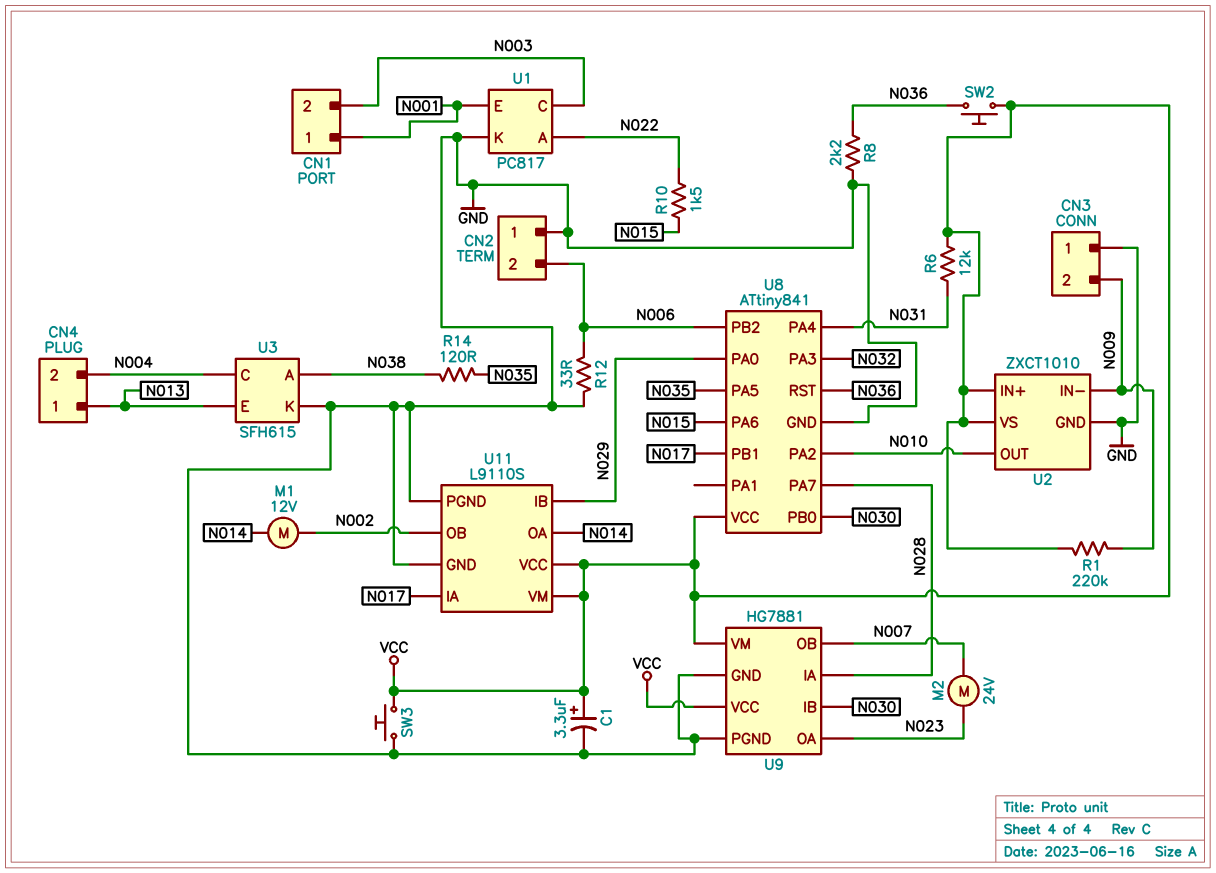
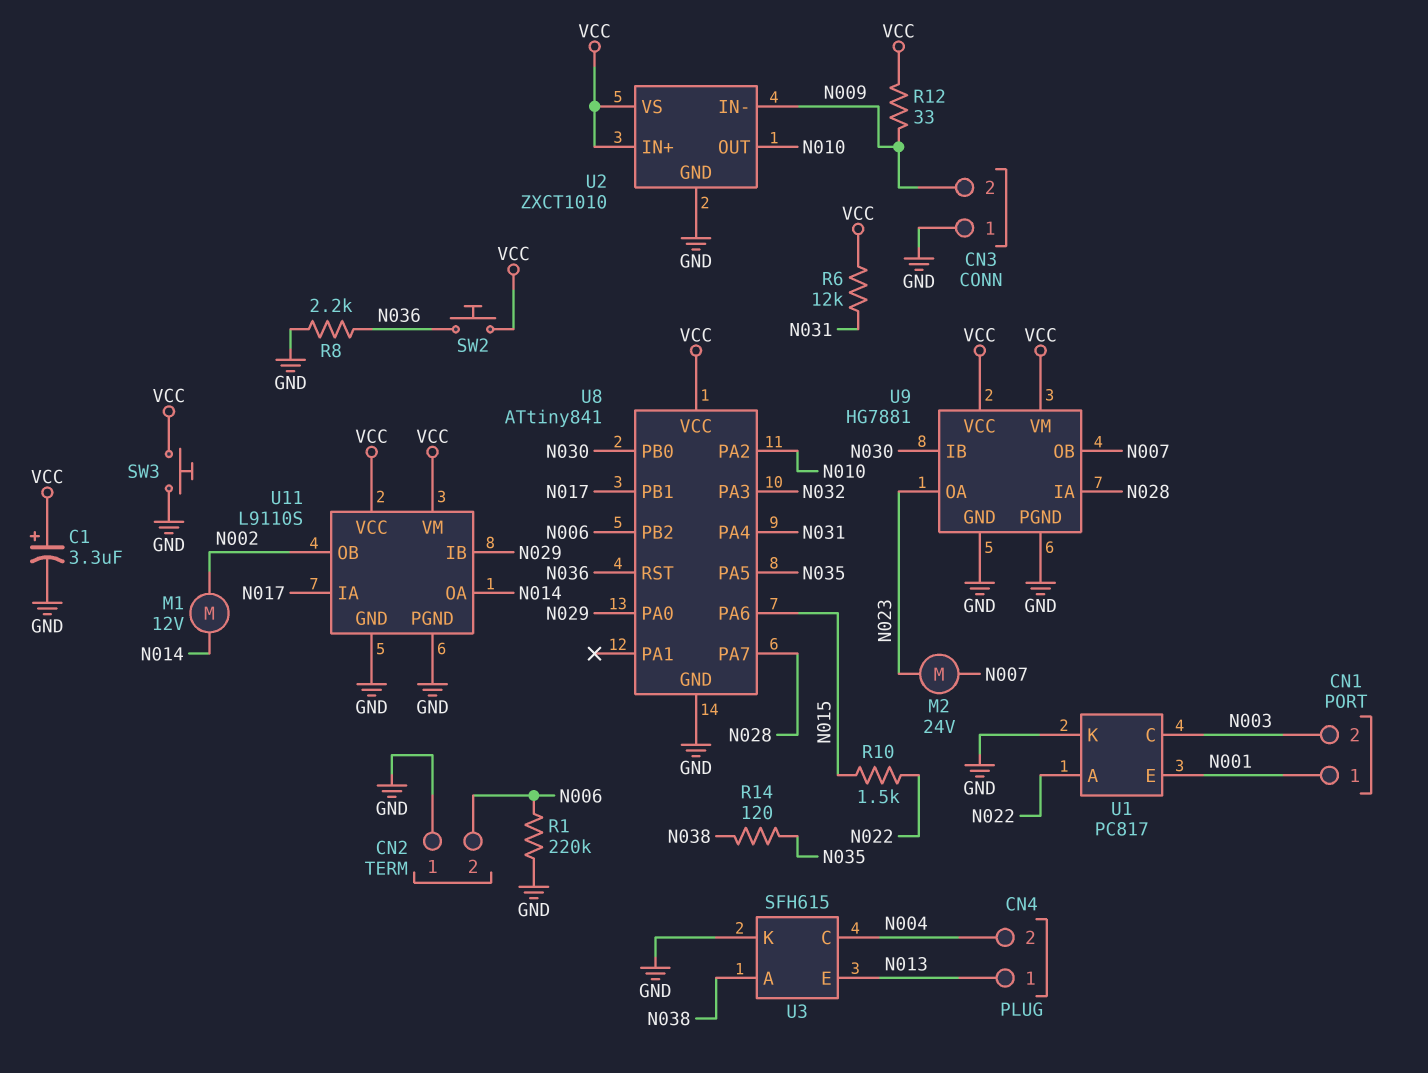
R1: 220k (N009, VCC) -> 220k (GND, N006)
R12: 33 (GND, N006) -> 33 (N009, VCC)

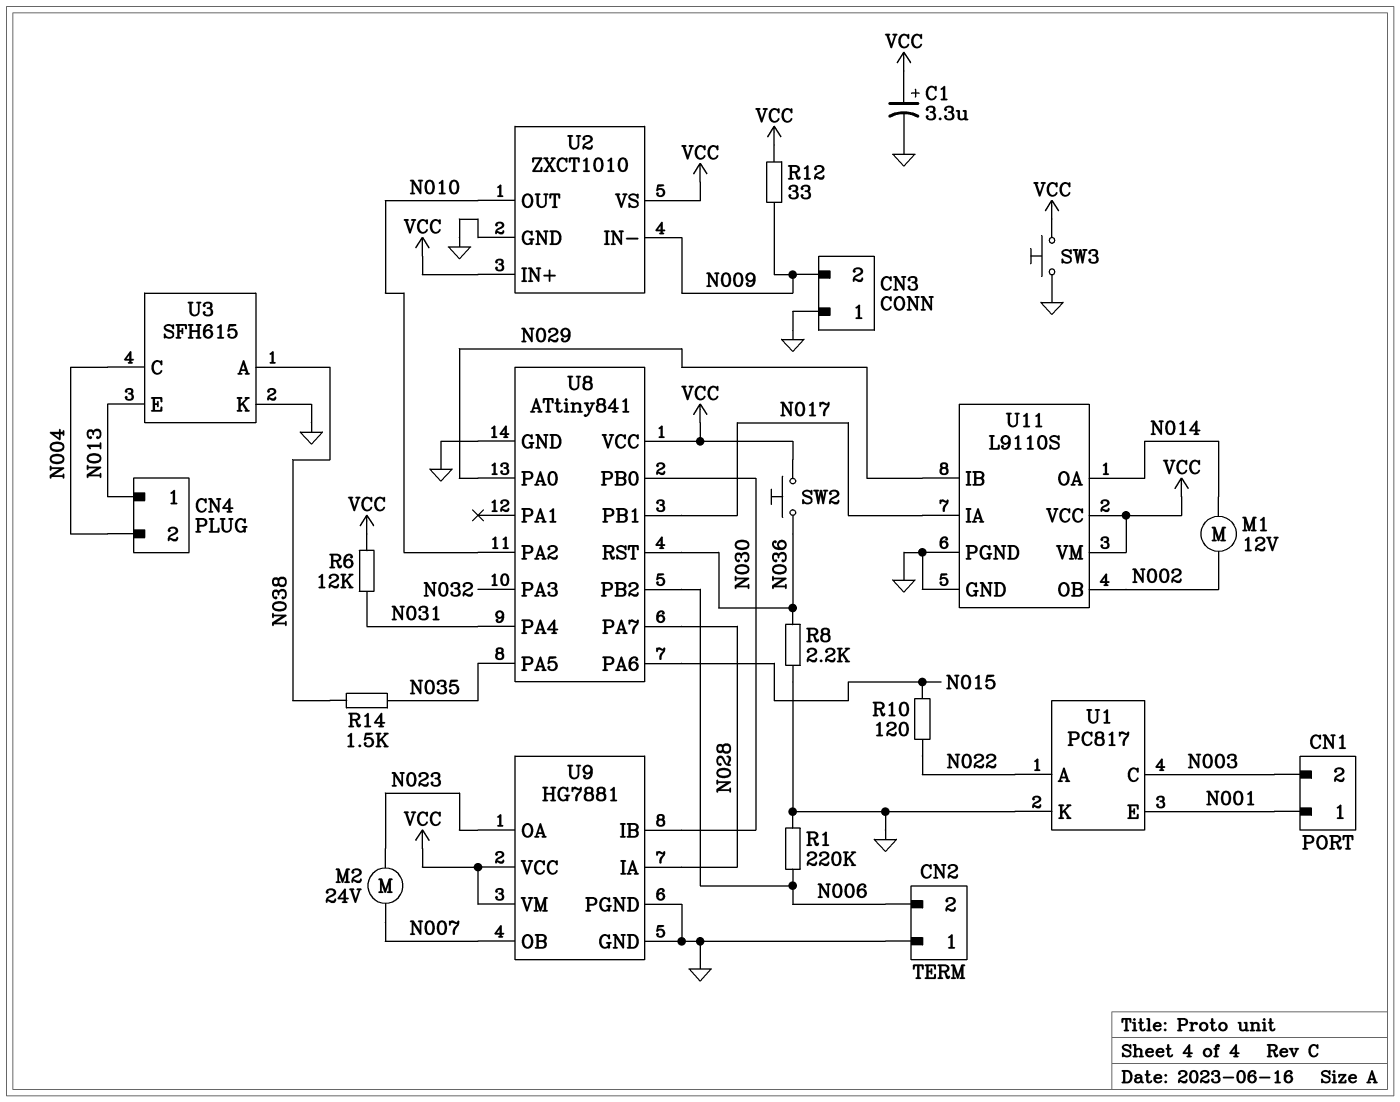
R10: 1.5k (N015, N022) -> 120 (N015, N022)
R14: 120 (N035, N038) -> 1.5k (N035, N038)

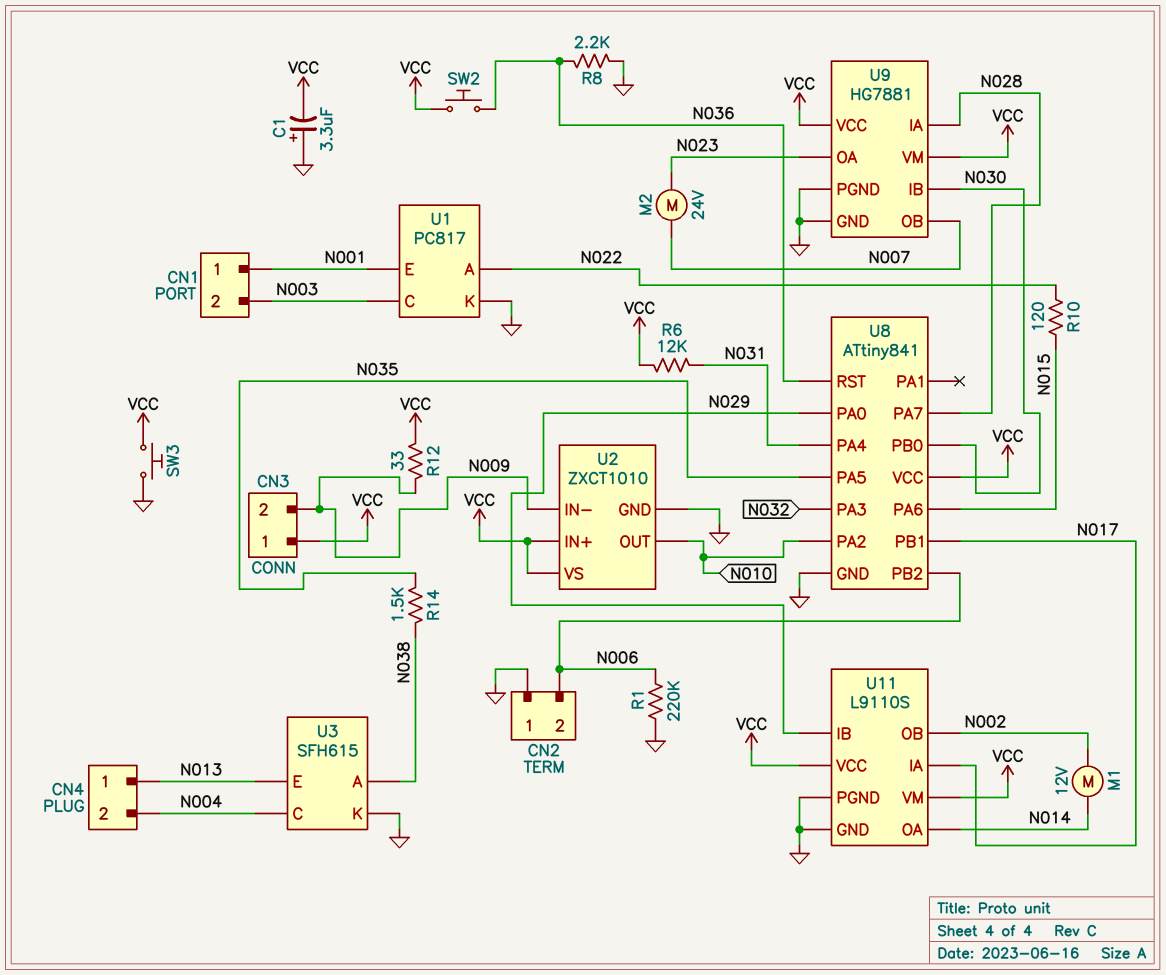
C1: 3.3uF (plus VCC, minus GND) -> 3.3uF (plus GND, minus VCC)
CN3 pin 1: GND -> VCC

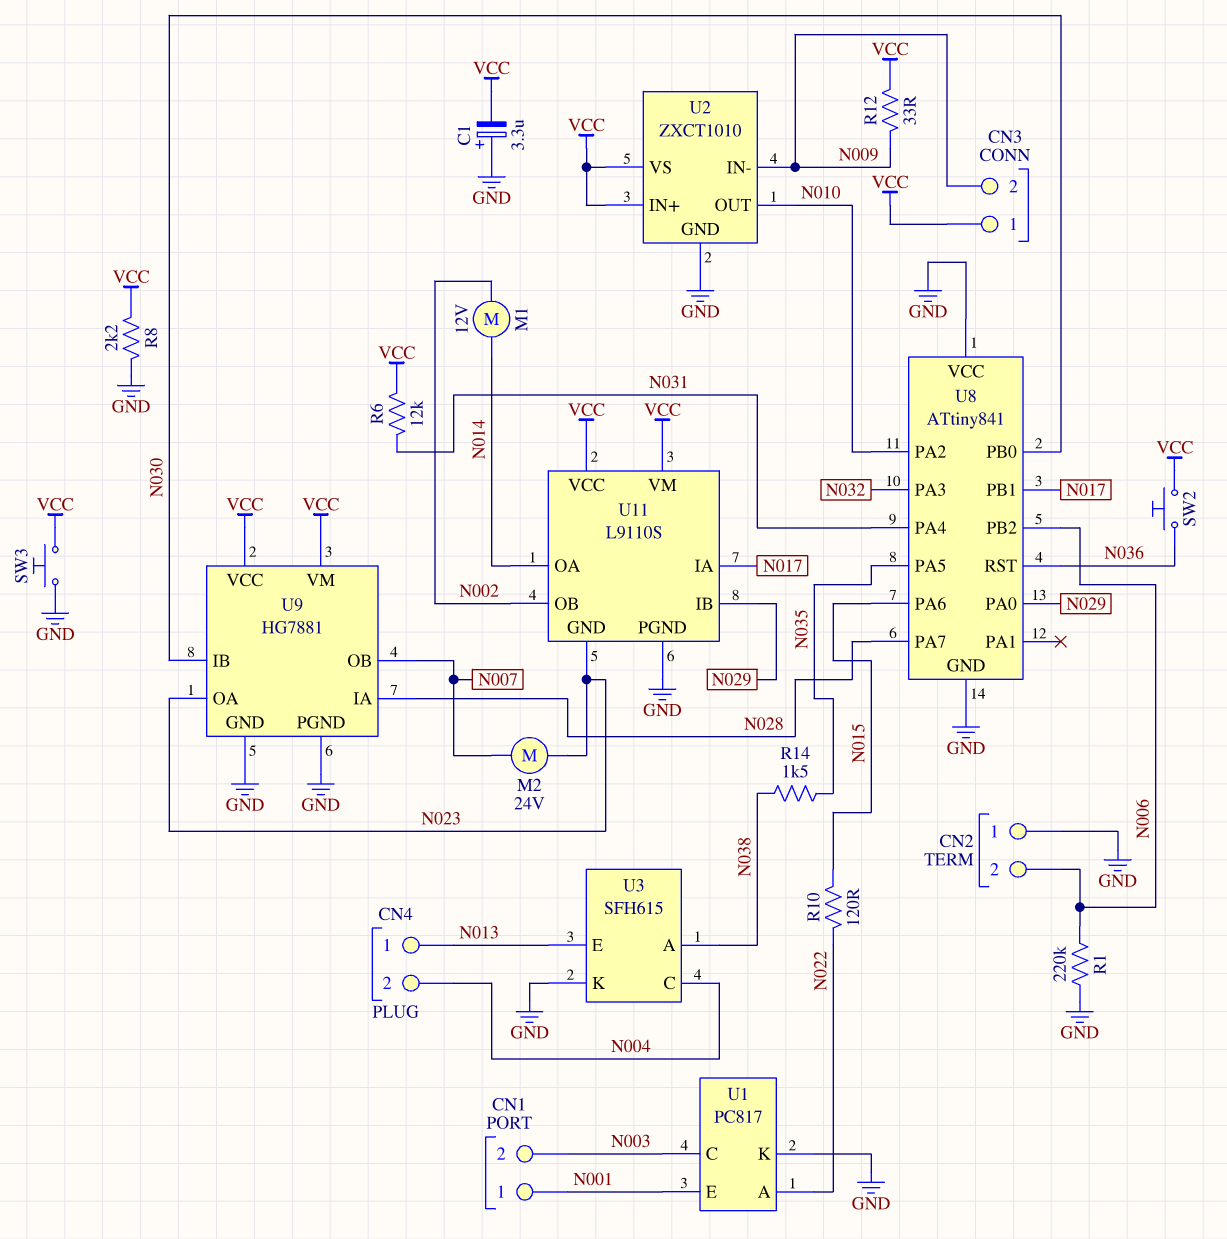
R8: 2.2k (GND, N036) -> 2.2k (GND, VCC)
U8 pin VCC: VCC -> GND
U11 pin GND: GND -> N023

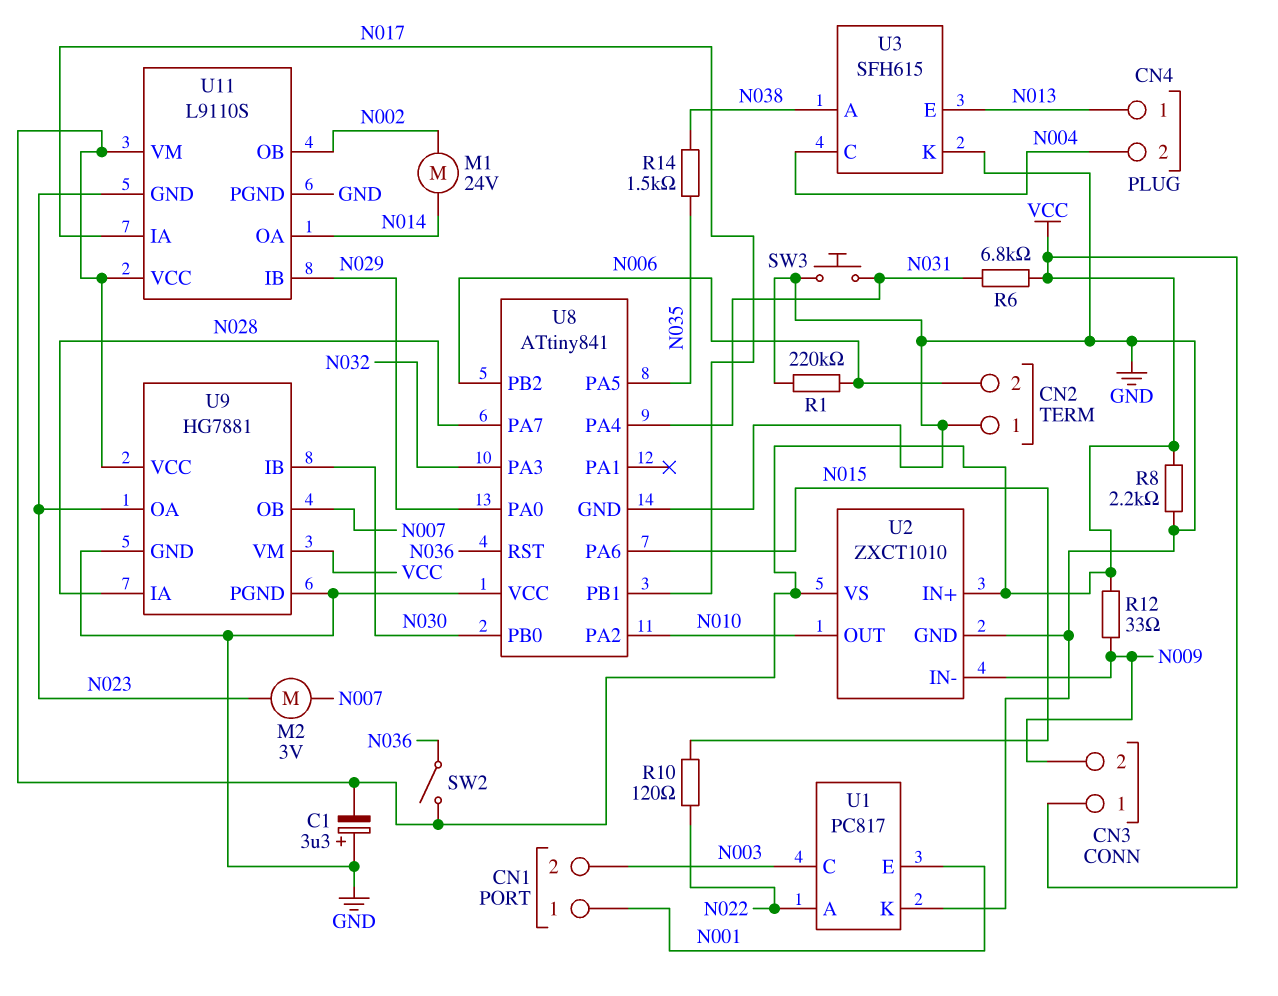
M1: motor 12V (N002, N014) -> motor 24V (N002, N014)
M2: motor 24V (N007, N023) -> motor 3V (N007, N023)
R6: 12k (N031, VCC) -> 6.8k (N031, VCC)
SW2: button (N036, VCC) -> switch (N036, VCC)
SW3: button (GND, VCC) -> button (GND, N031)

